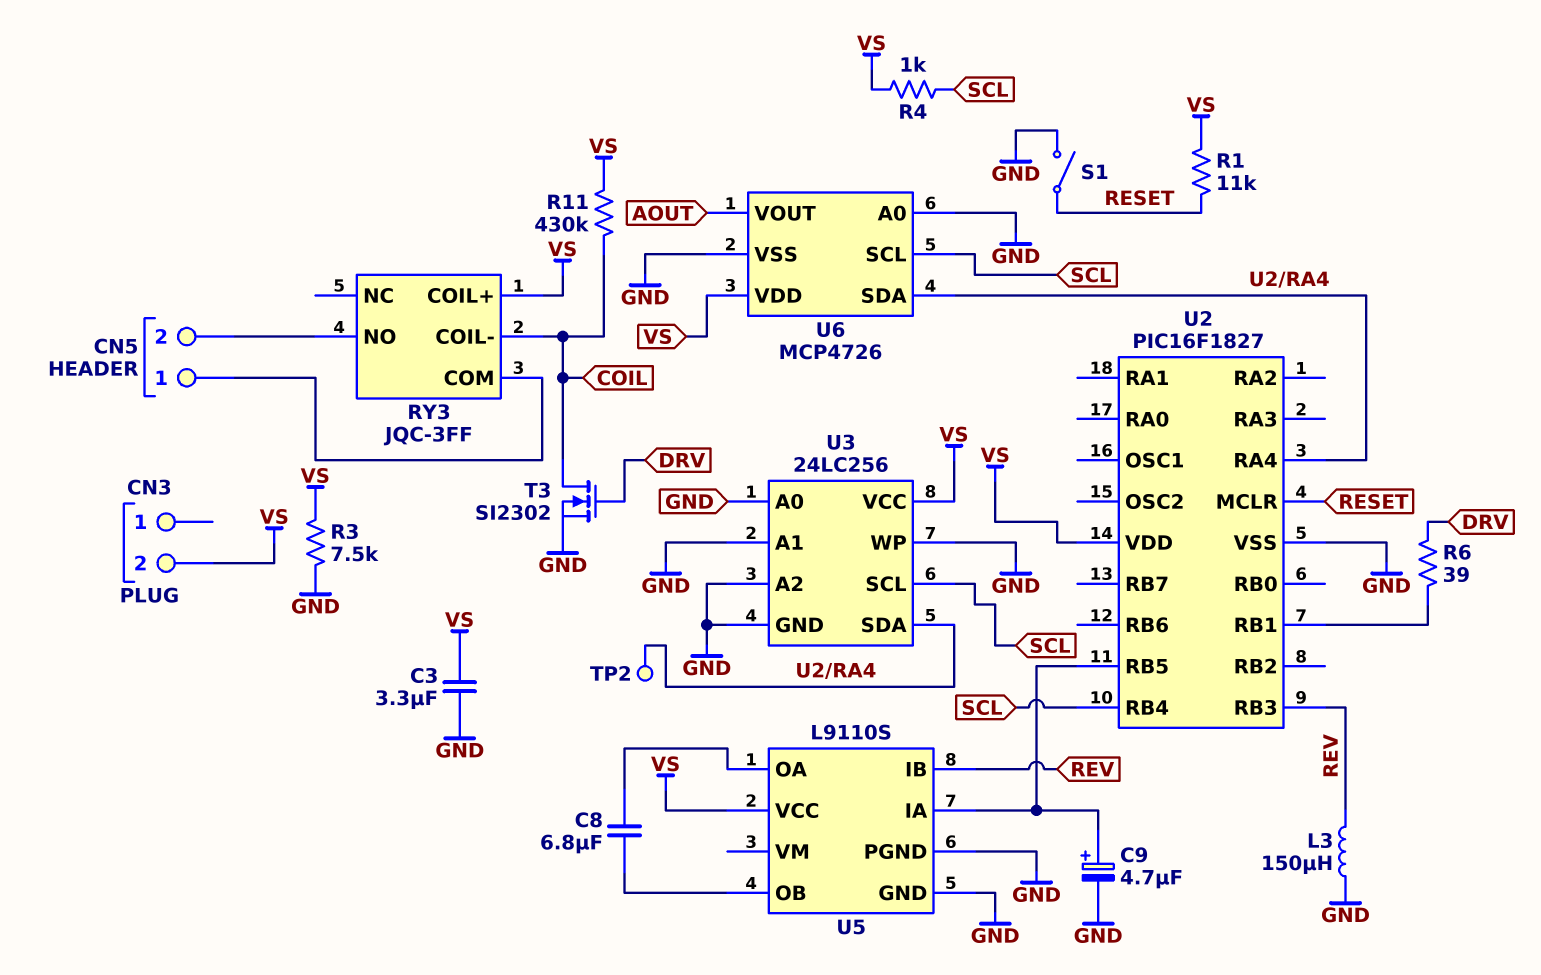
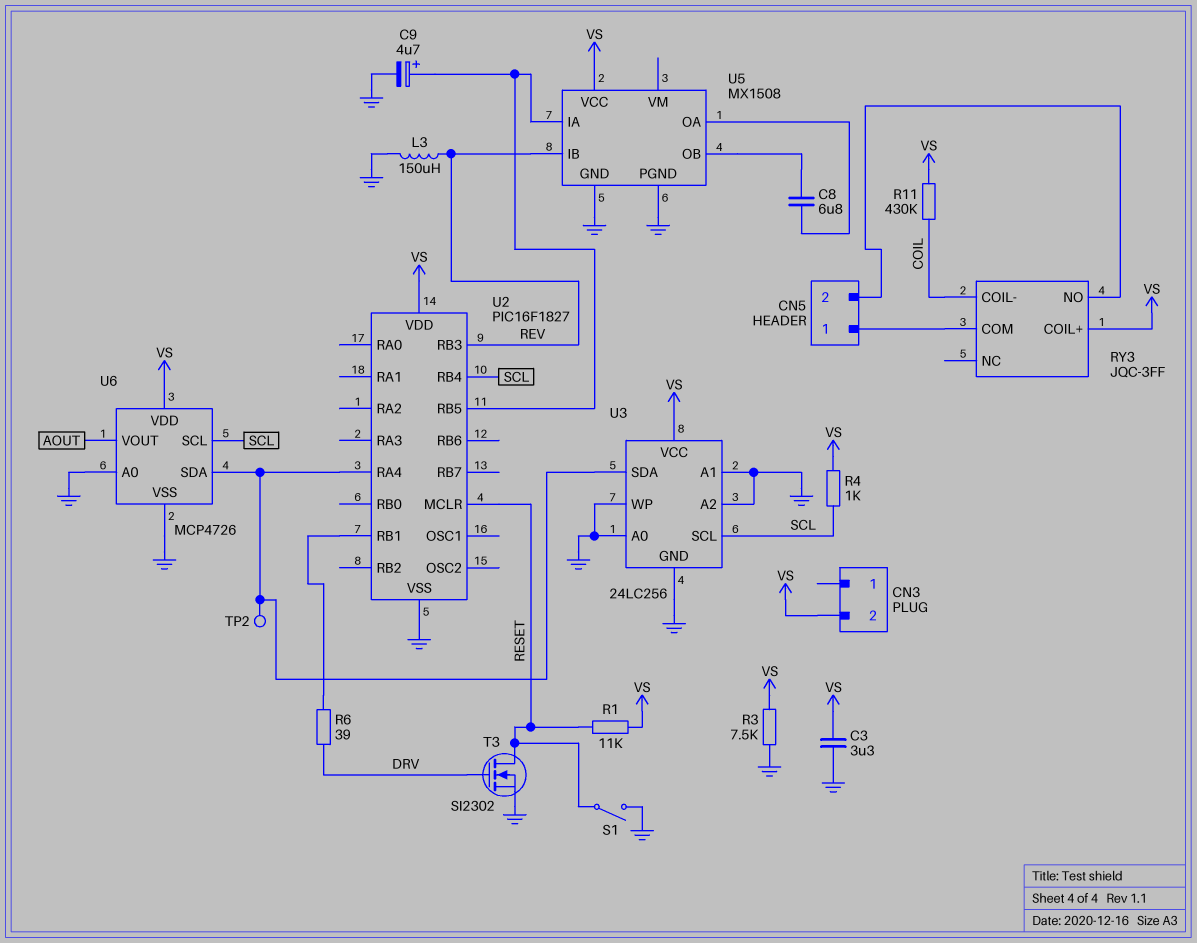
T3: NMOS SI2302 (G DRV, D COIL, S GND) -> NMOS SI2302 (G DRV, D RESET, S GND)
U5: L9110S -> MX1508

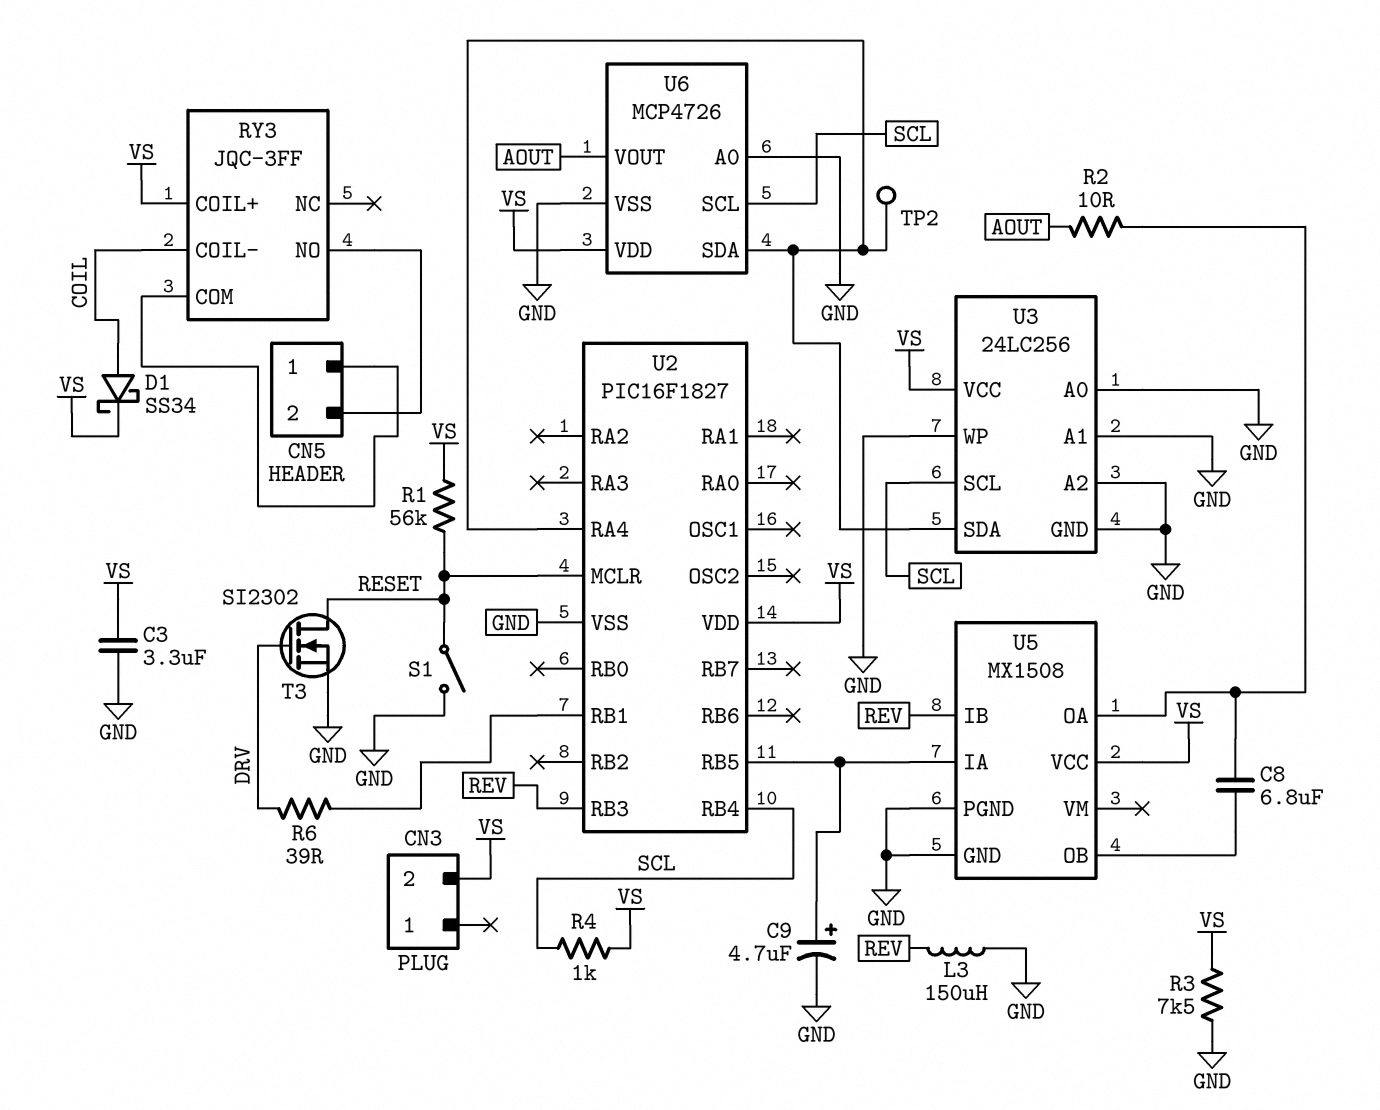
D1: none -> schottky SS34 (A COIL, K VS)
R1: 11k (RESET, VS) -> 56k (RESET, VS)
R2: none -> 10 (AOUT, U5/OA)
R11: 430k (COIL, VS) -> none

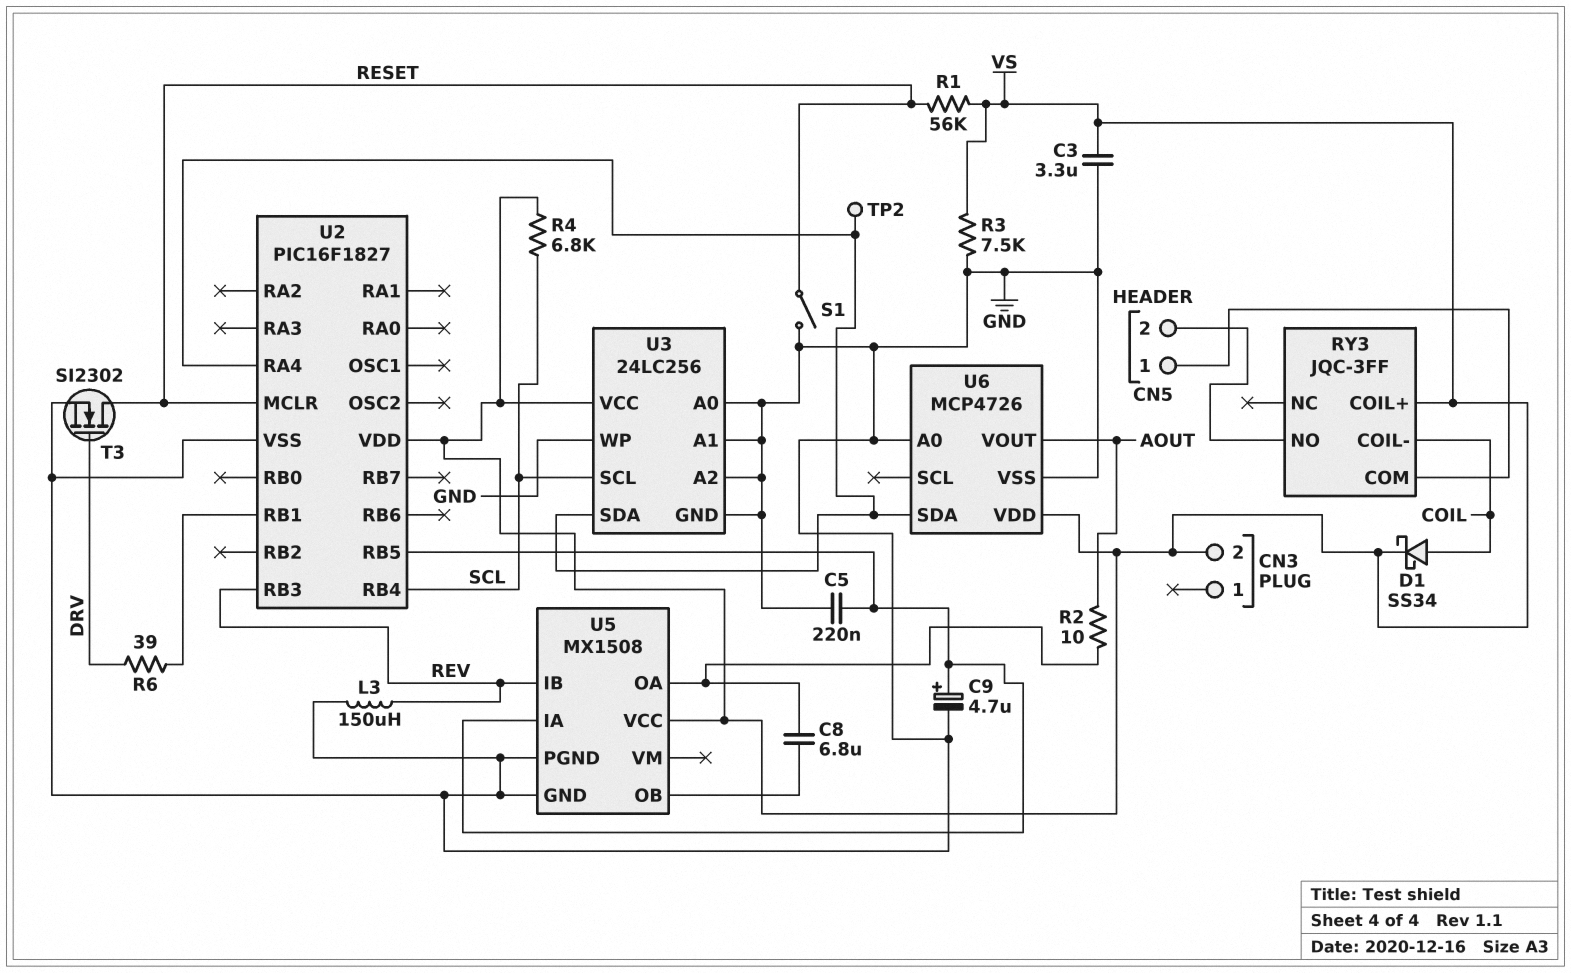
C5: none -> 220nF (GND, U2/RB5)
R4: 1k (SCL, VS) -> 6.8k (SCL, VS)
U6 pin SCL: SCL -> none

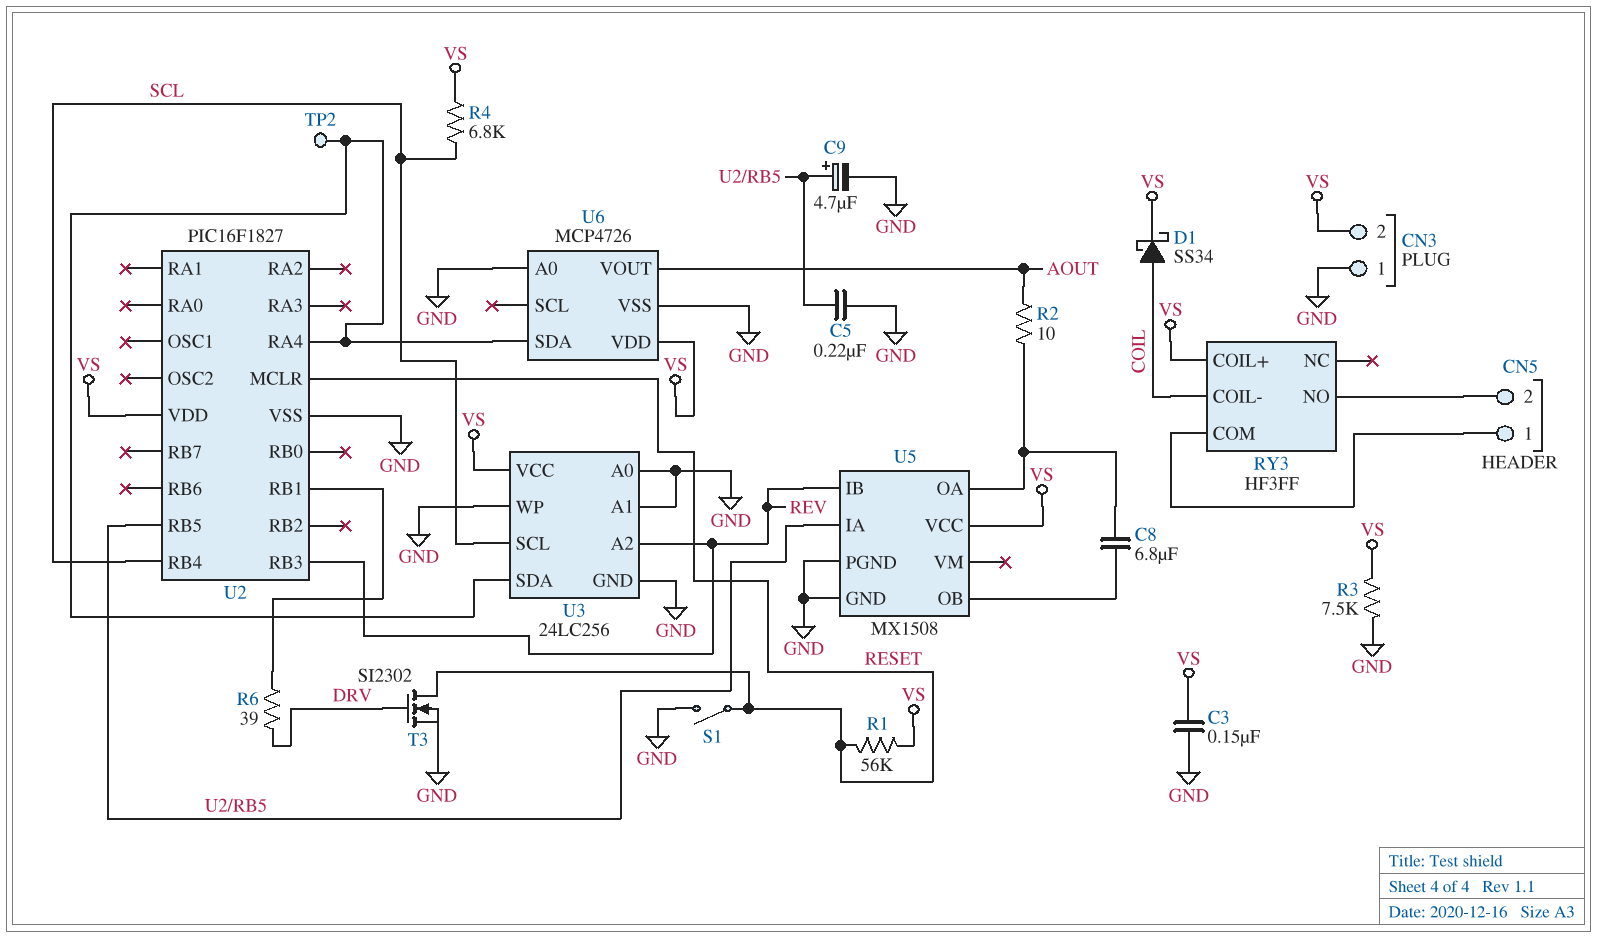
C3: 3.3uF (GND, VS) -> 150nF (GND, VS)
CN3 pin 1: none -> GND
L3: 150uH (GND, REV) -> none
RY3: JQC-3FF -> HF3FF
U3 pin A2: GND -> REV

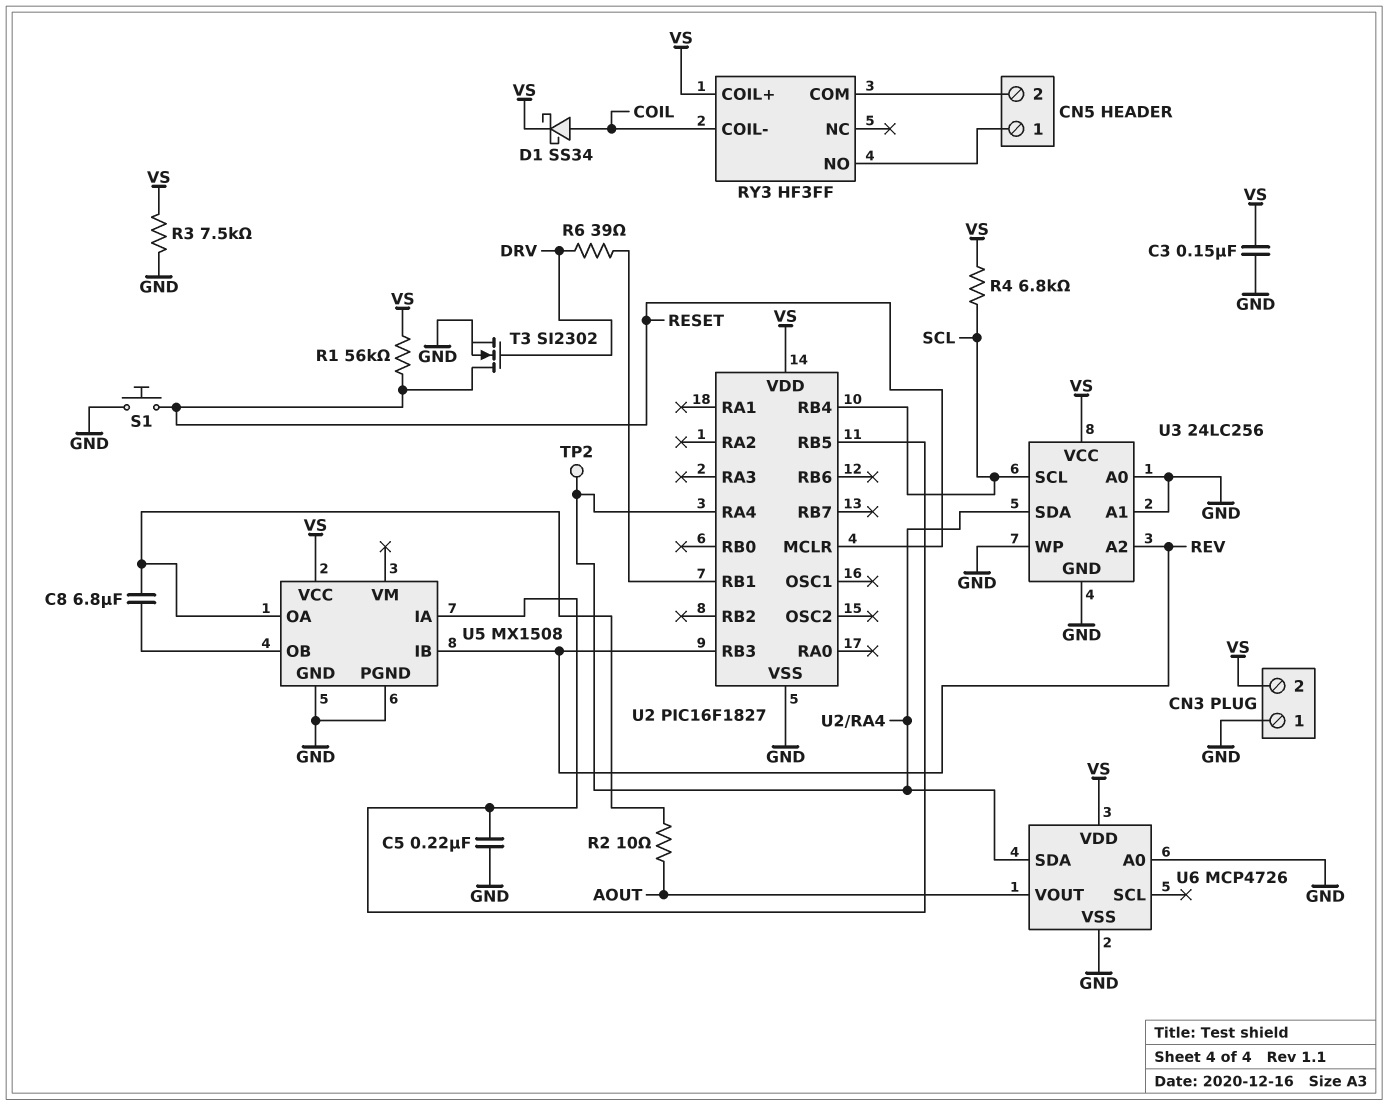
C9: 4.7uF (plus U2/RB5, minus GND) -> none
RY3 pin COM: CN5/1 -> CN5/2
RY3 pin NO: CN5/2 -> CN5/1
S1: switch (GND, RESET) -> button (GND, RESET)

